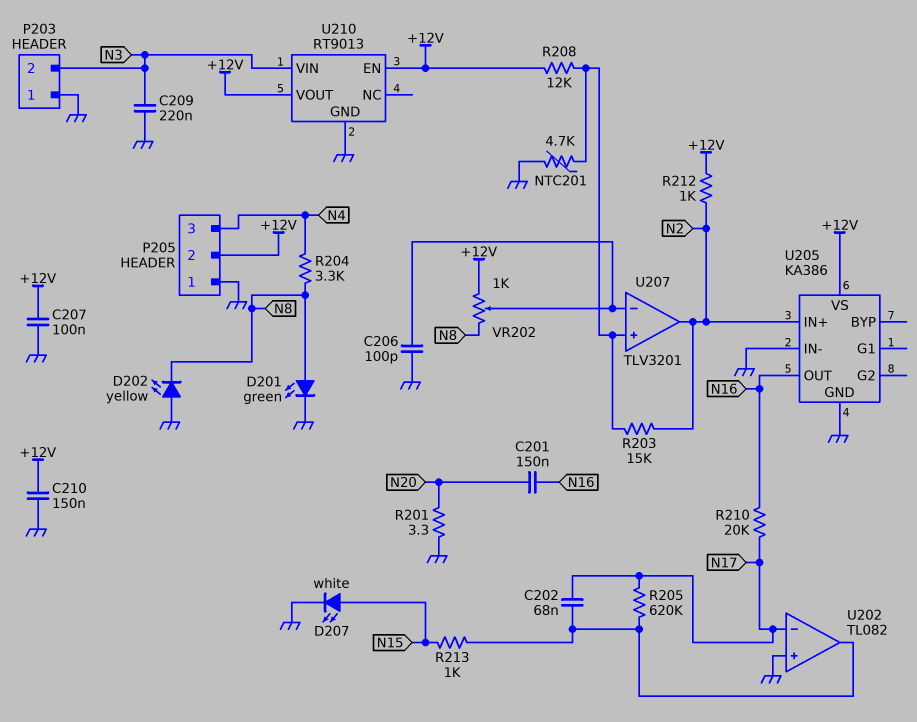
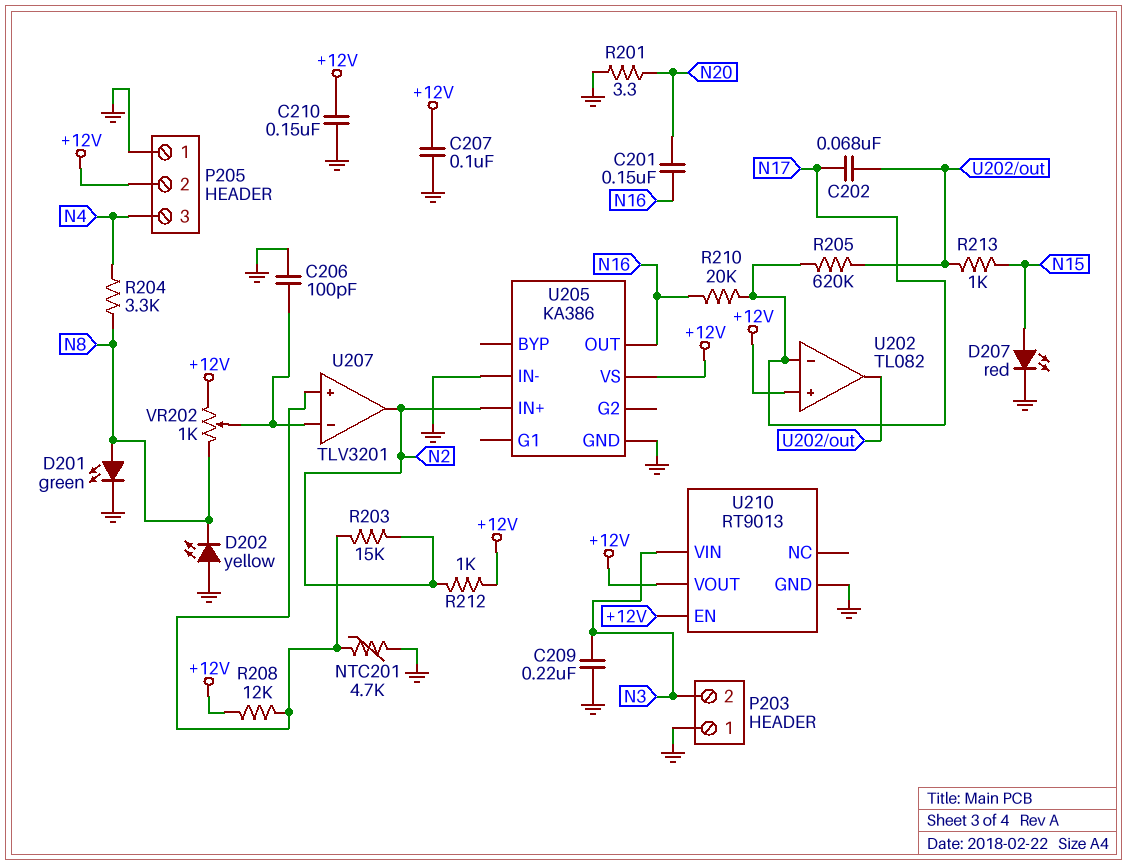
D207: LED white (A N15, K GND) -> LED red (A N15, K GND)
U202 pin in+: GND -> +12V

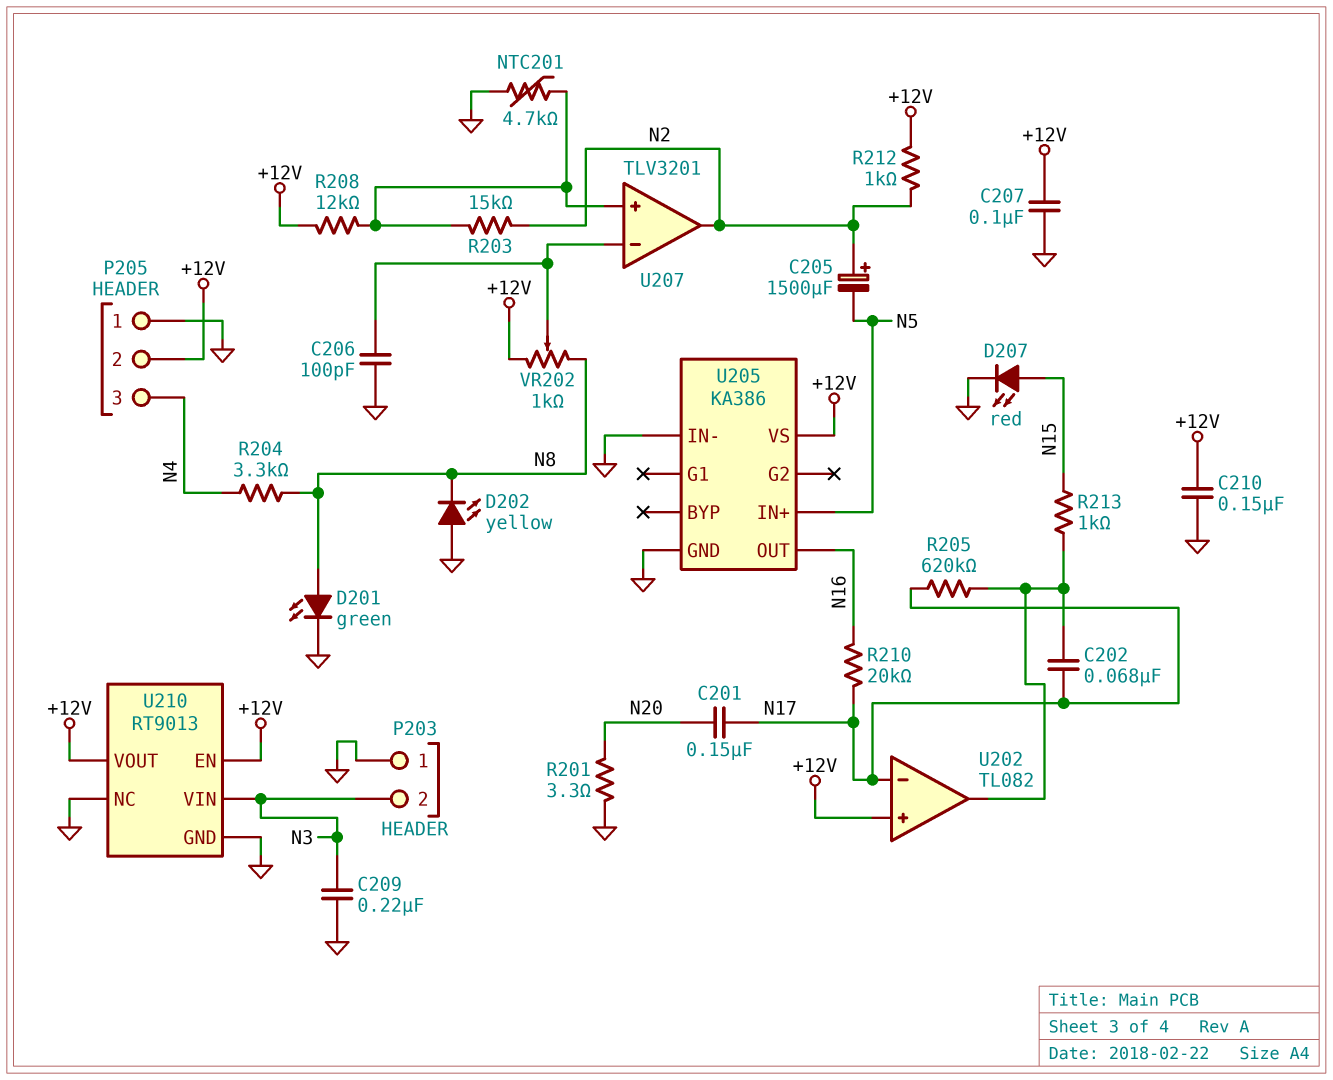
C201: 150nF (N16, N20) -> 150nF (N17, N20)
C205: none -> 1500uF (plus N2, minus N5)
U205 pin IN+: N2 -> N5
U210 pin NC: none -> GND

